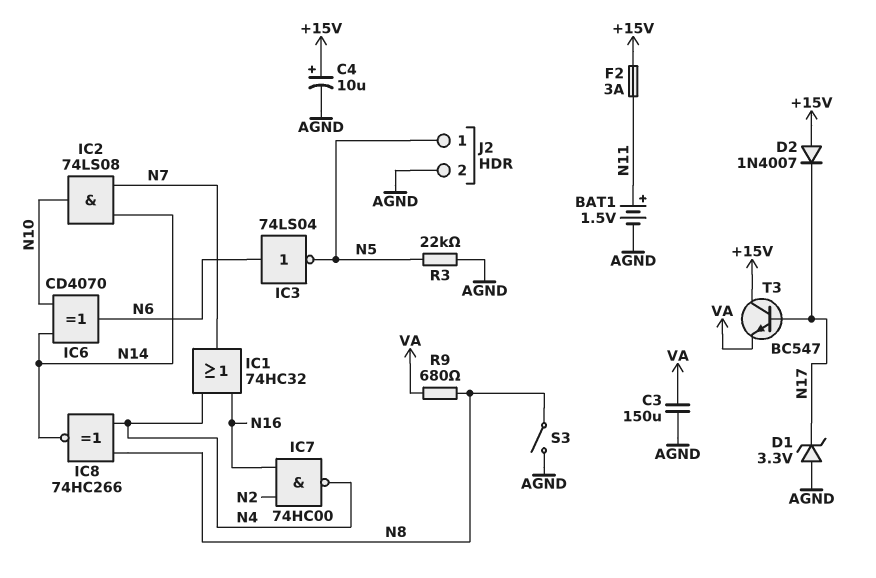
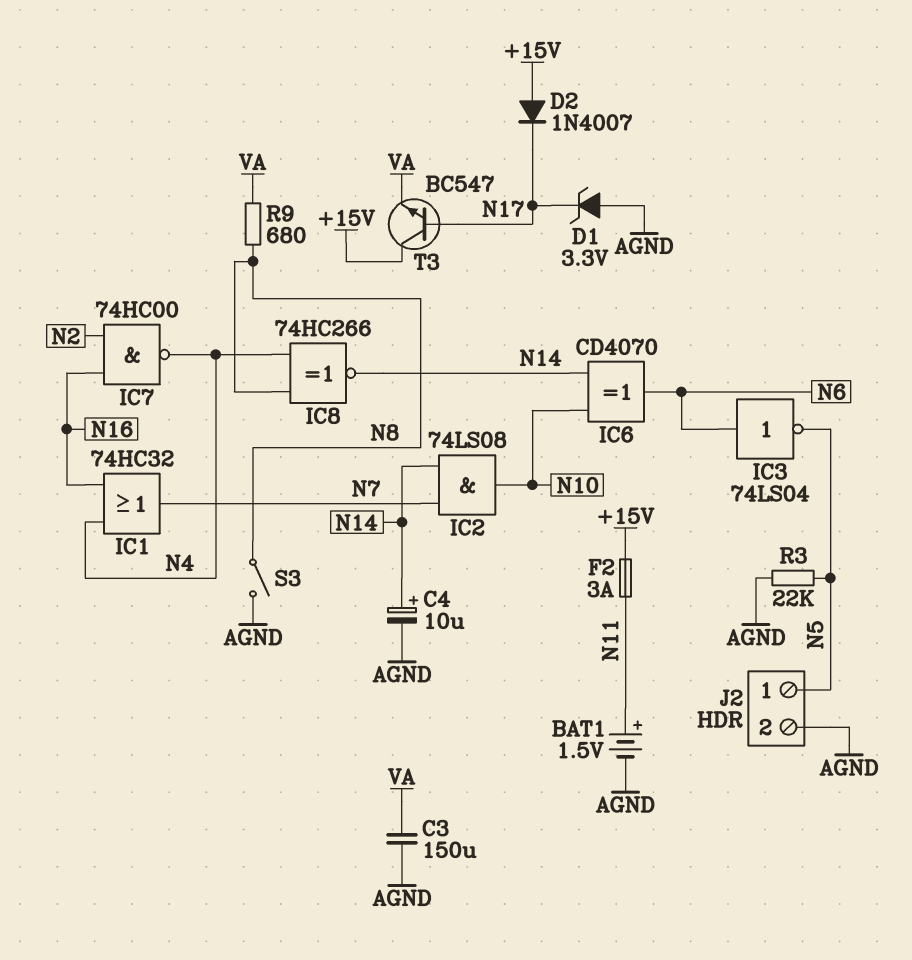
C4: 10uF (plus +15V, minus AGND) -> 10uF (plus N14, minus AGND)

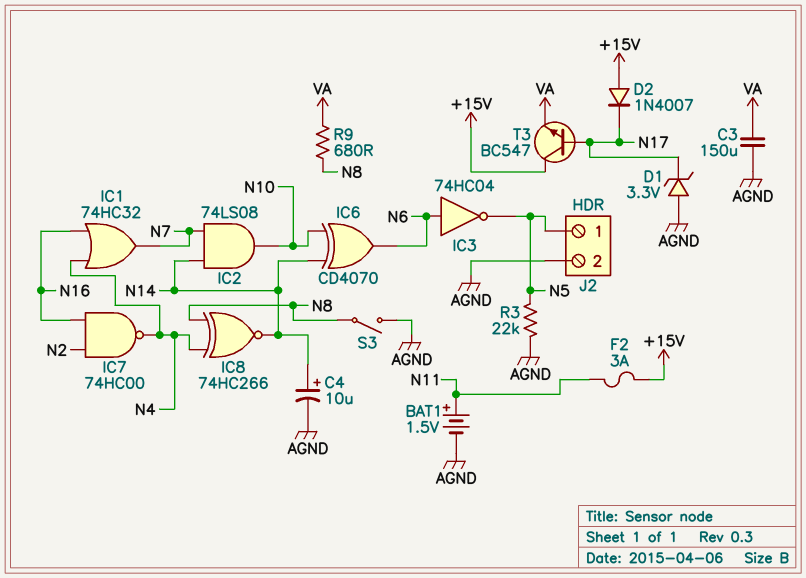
IC3: NOT 74LS04 (in N6, out N5) -> NOT 74HC04 (in N6, out N5)

